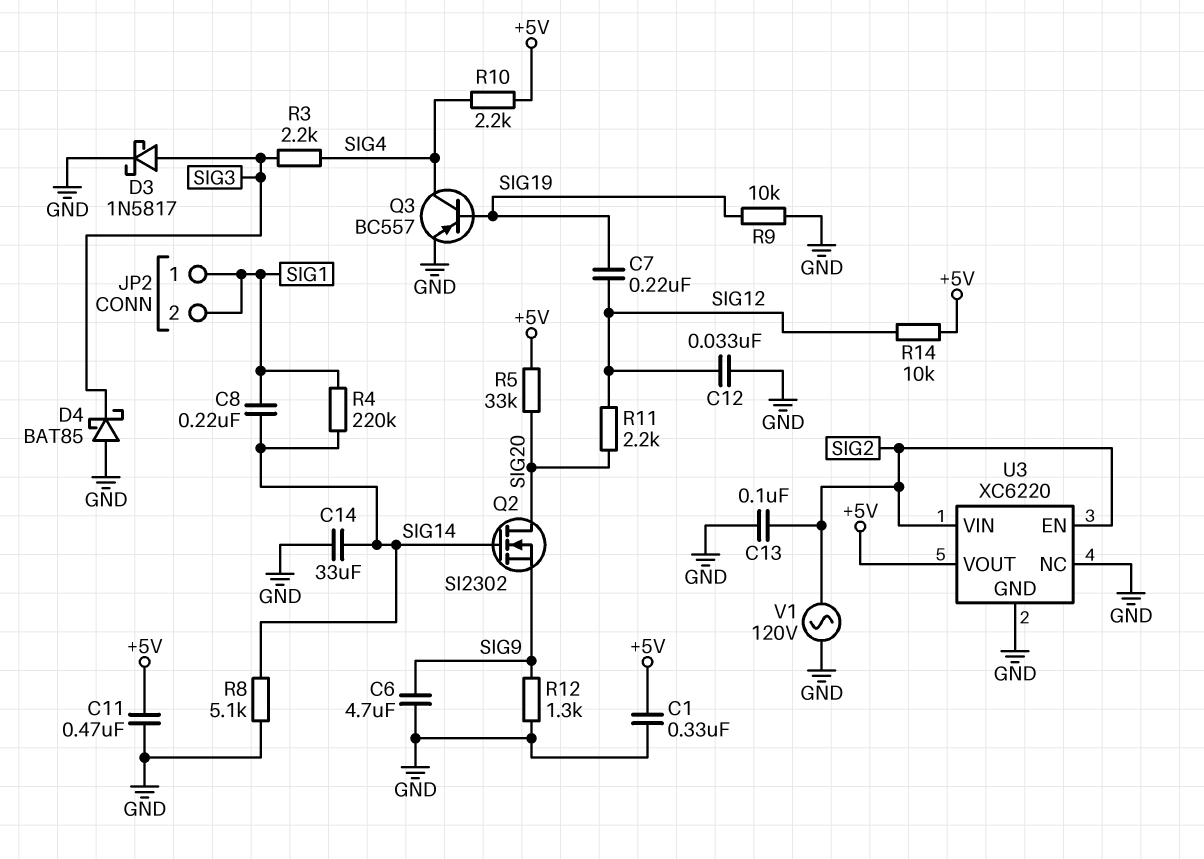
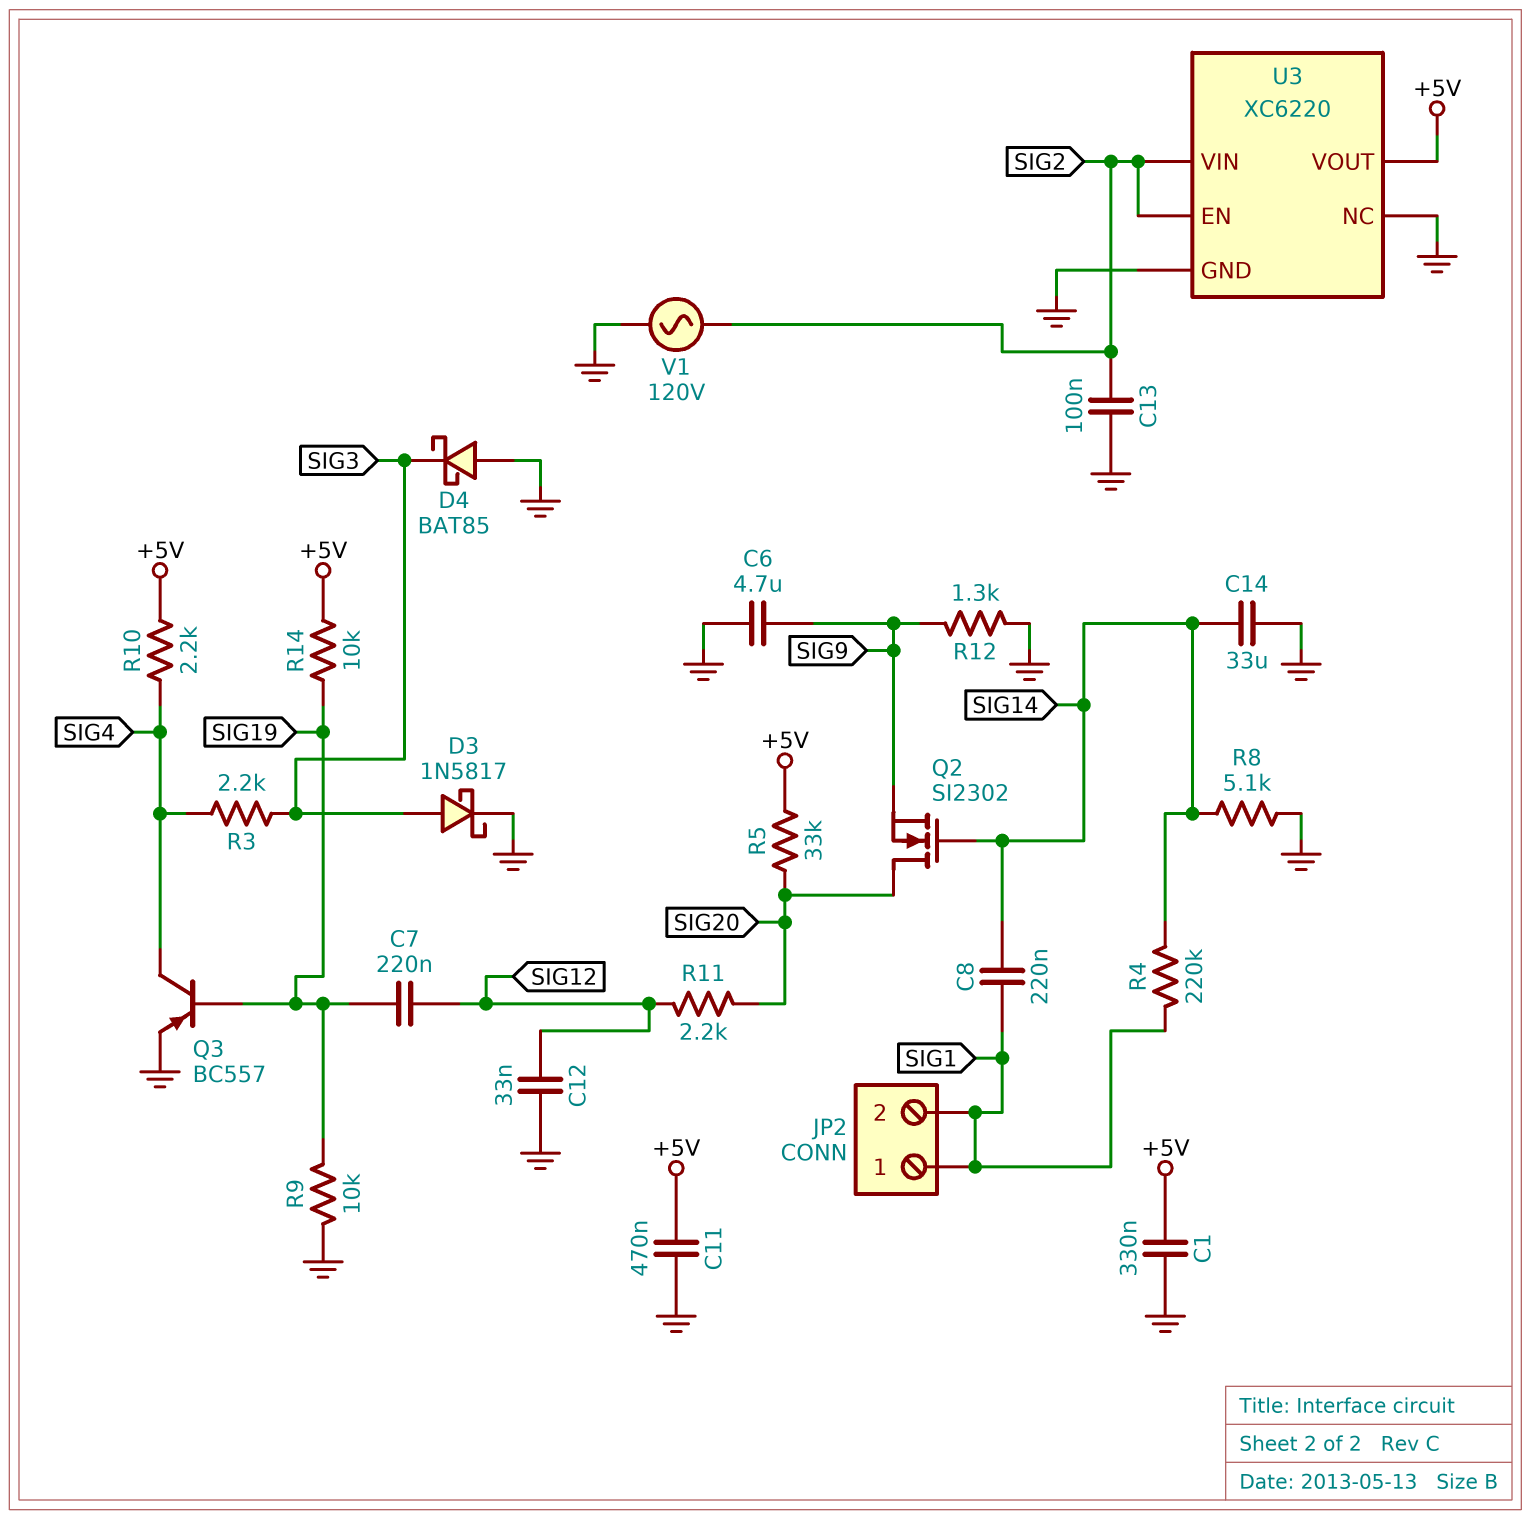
R14: 10k (+5V, SIG12) -> 10k (+5V, SIG19)

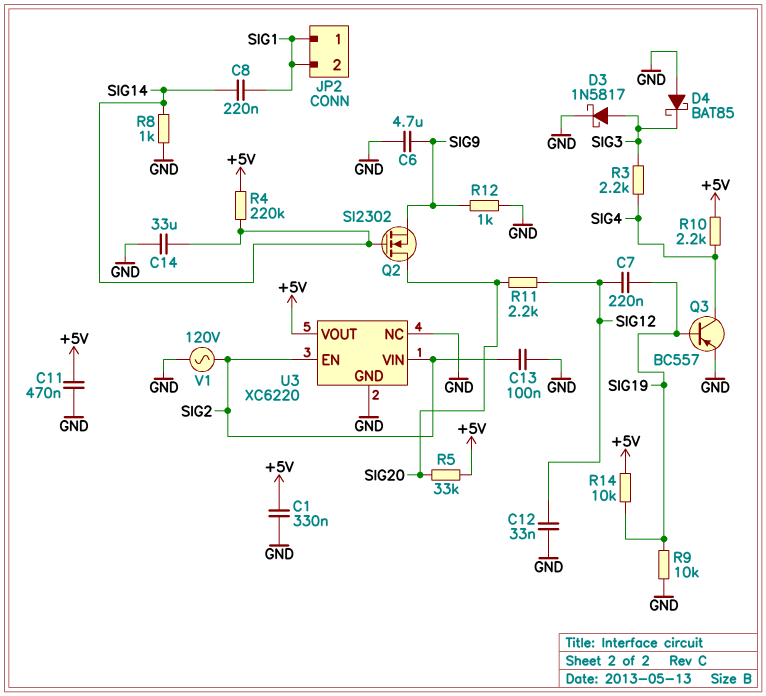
R4: 220k (SIG1, SIG14) -> 220k (+5V, SIG14)
R8: 5.1k (GND, SIG14) -> 1k (GND, SIG14)
R12: 1.3k (GND, SIG9) -> 1k (GND, SIG9)

